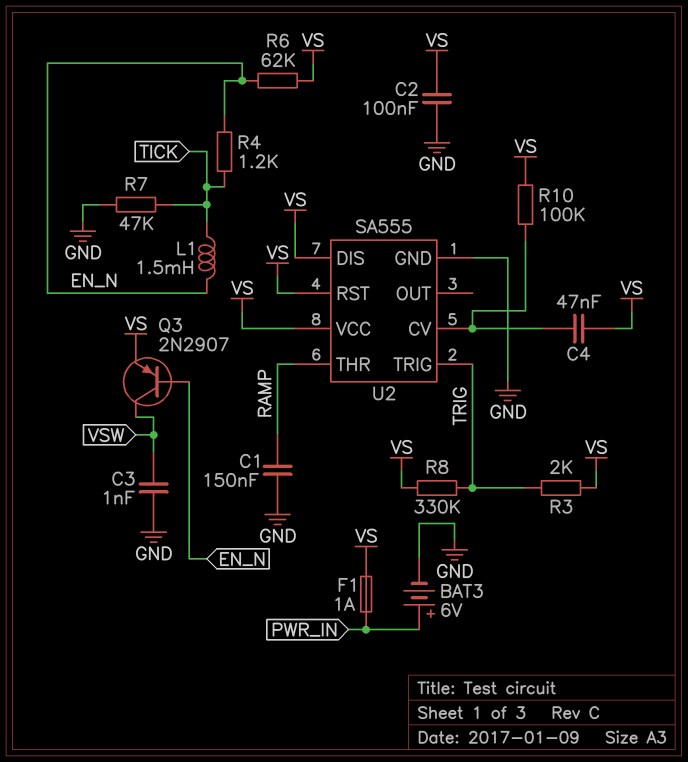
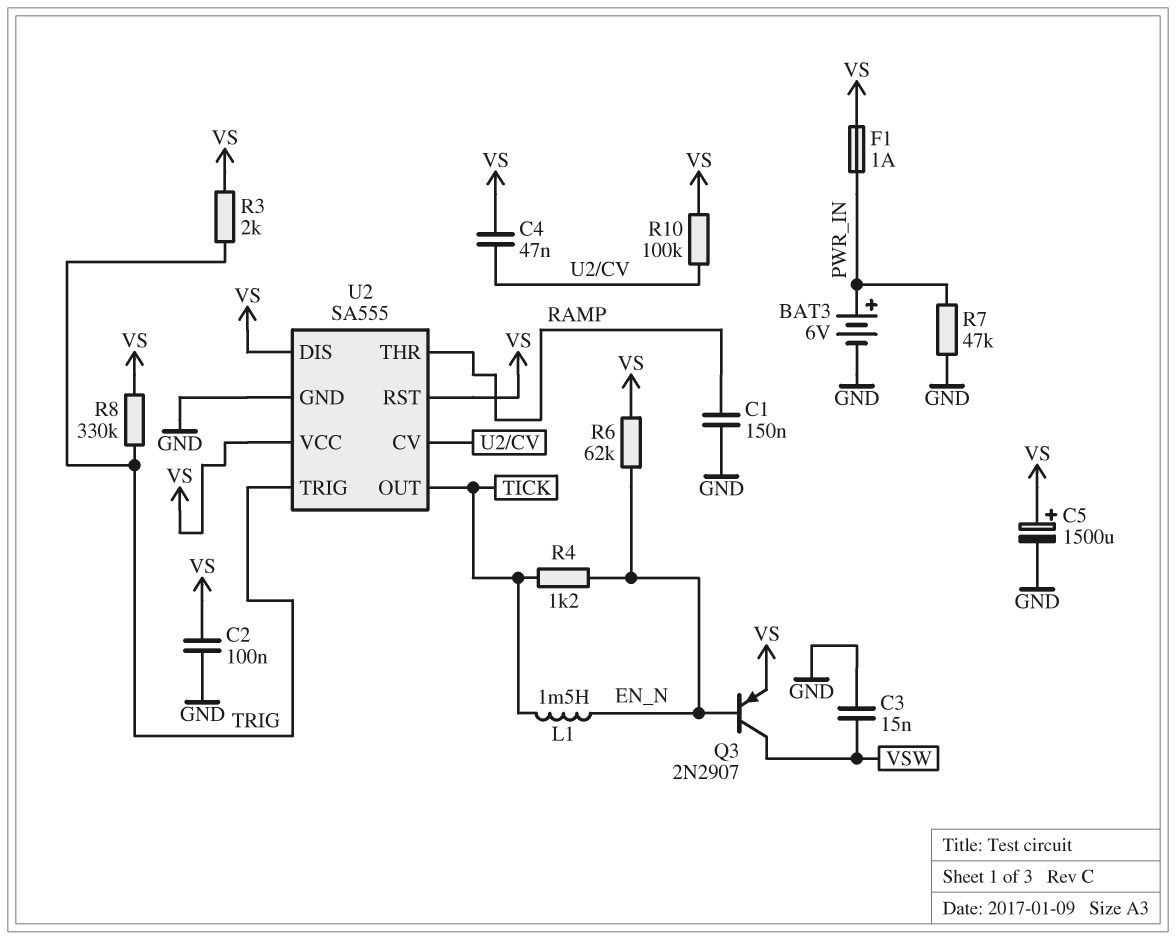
C3: 1nF (GND, VSW) -> 15nF (GND, VSW)
C5: none -> 1500uF (plus VS, minus GND)
R7: 47k (GND, TICK) -> 47k (GND, PWR_IN)
U2 pin OUT: none -> TICK

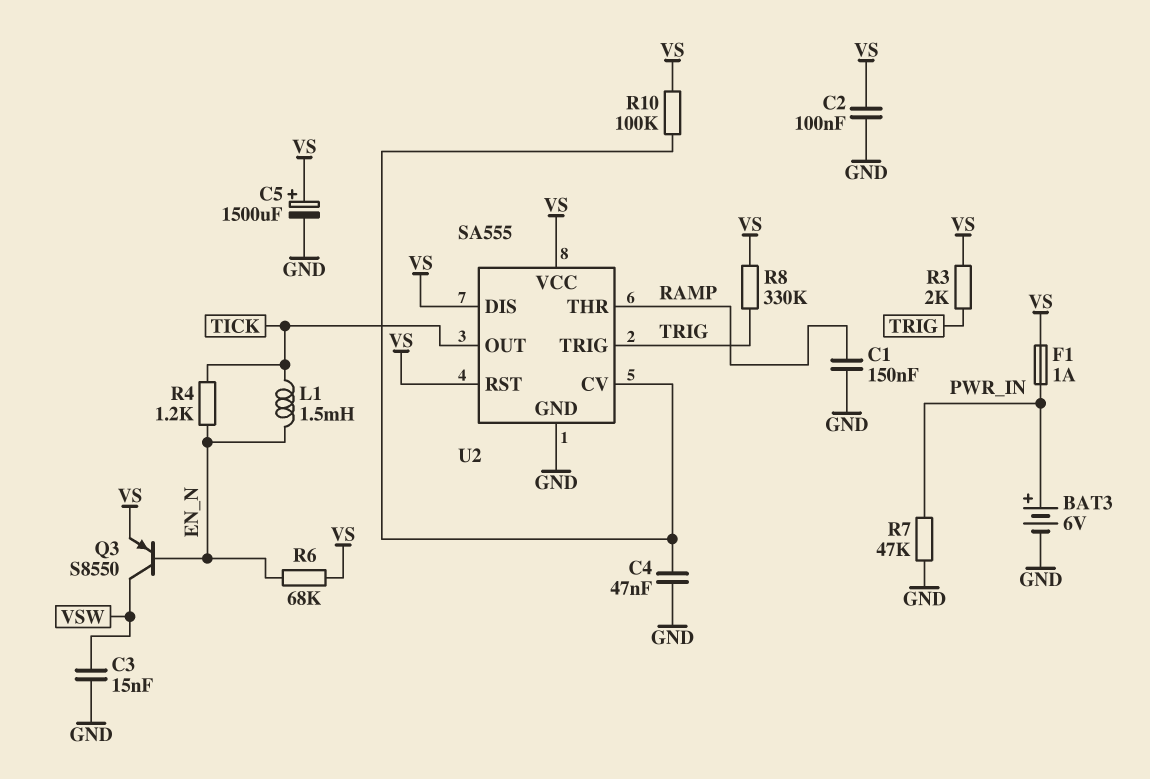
C4: 47nF (U2/CV, VS) -> 47nF (GND, U2/CV)
Q3: PNP 2N2907 (B EN_N, C VSW, E VS) -> PNP S8550 (B EN_N, C VSW, E VS)
R6: 62k (EN_N, VS) -> 68k (EN_N, VS)

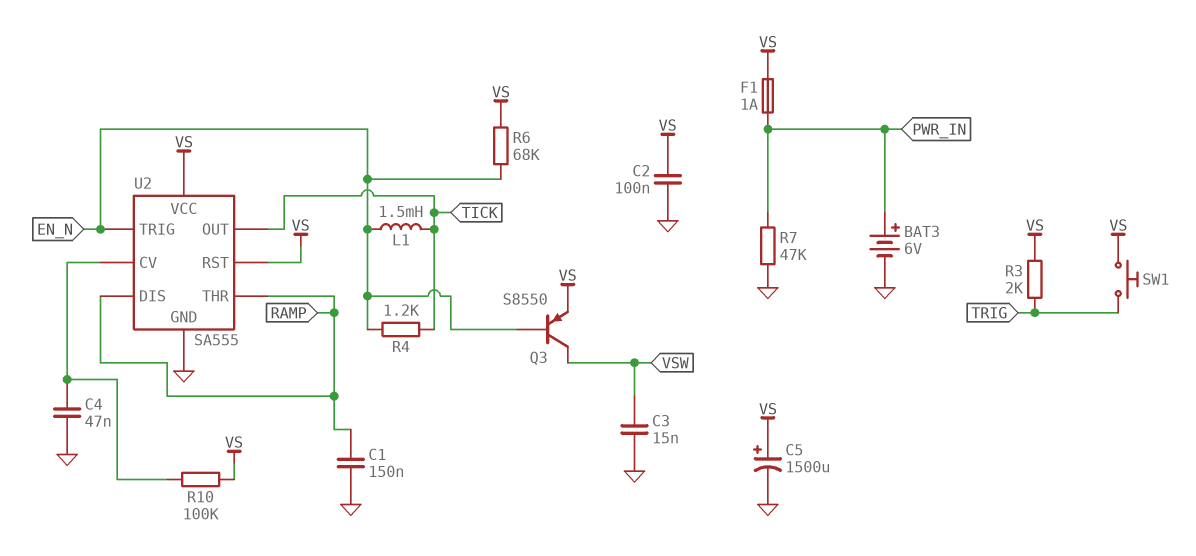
R8: 330k (TRIG, VS) -> none
SW1: none -> button (TRIG, VS)
U2 pin DIS: VS -> RAMP
U2 pin TRIG: TRIG -> EN_N

